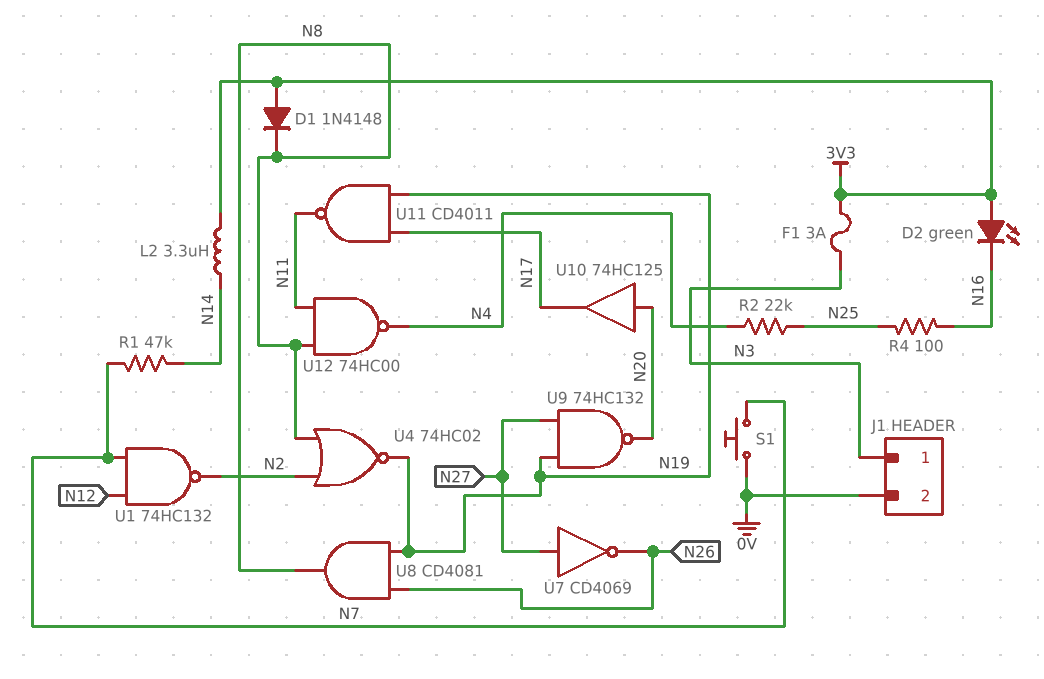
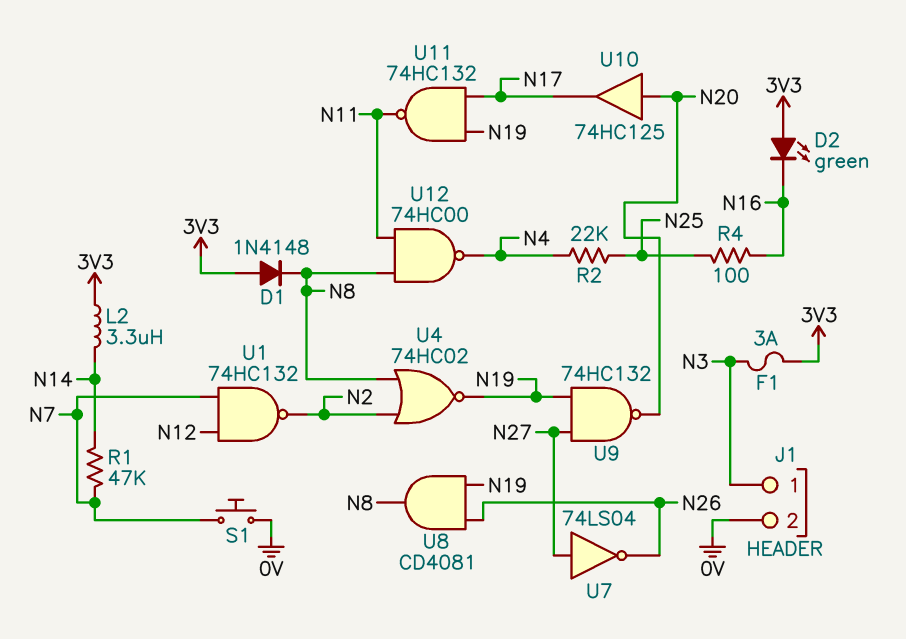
U7: NOT CD4069 (in N27, out N26) -> NOT 74LS04 (in N27, out N26)
U11: NAND CD4011 (in N17, in N19, out N11) -> NAND 74HC132 (in N17, in N19, out N11)

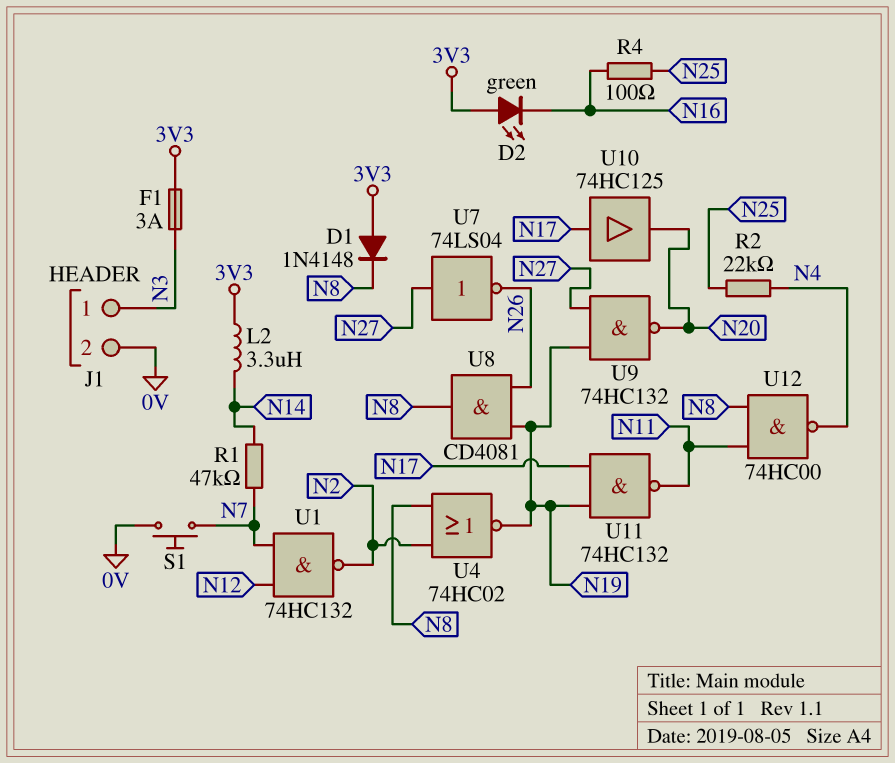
U10: buffer 74HC125 (in N20, out N17) -> buffer 74HC125 (in N17, out N20)

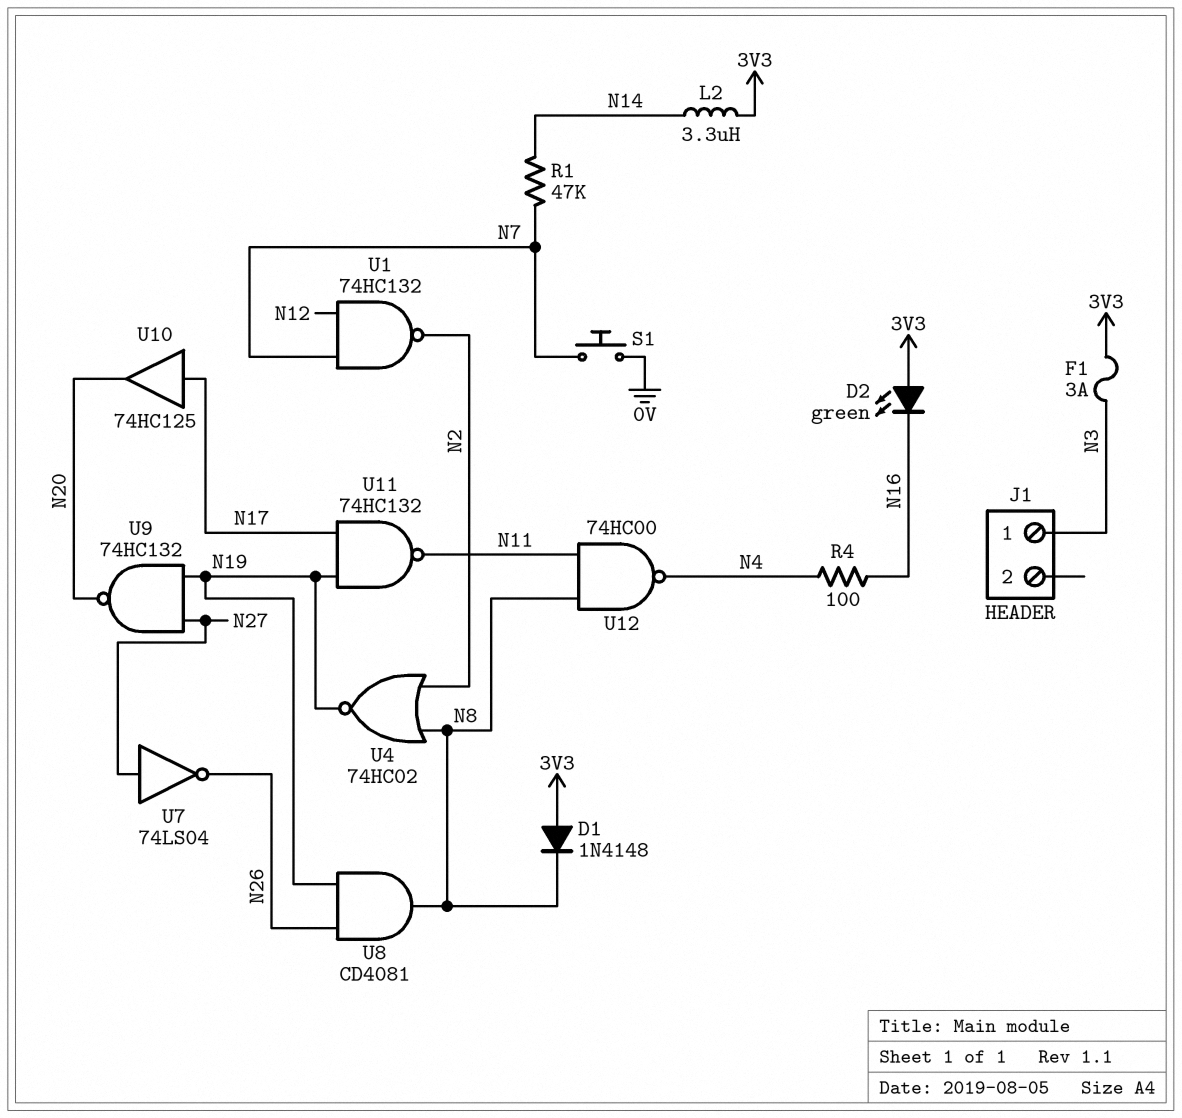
J1 pin 2: 0V -> none
R2: 22k (N4, N25) -> none
R4: 100 (N16, N25) -> 100 (N4, N16)

